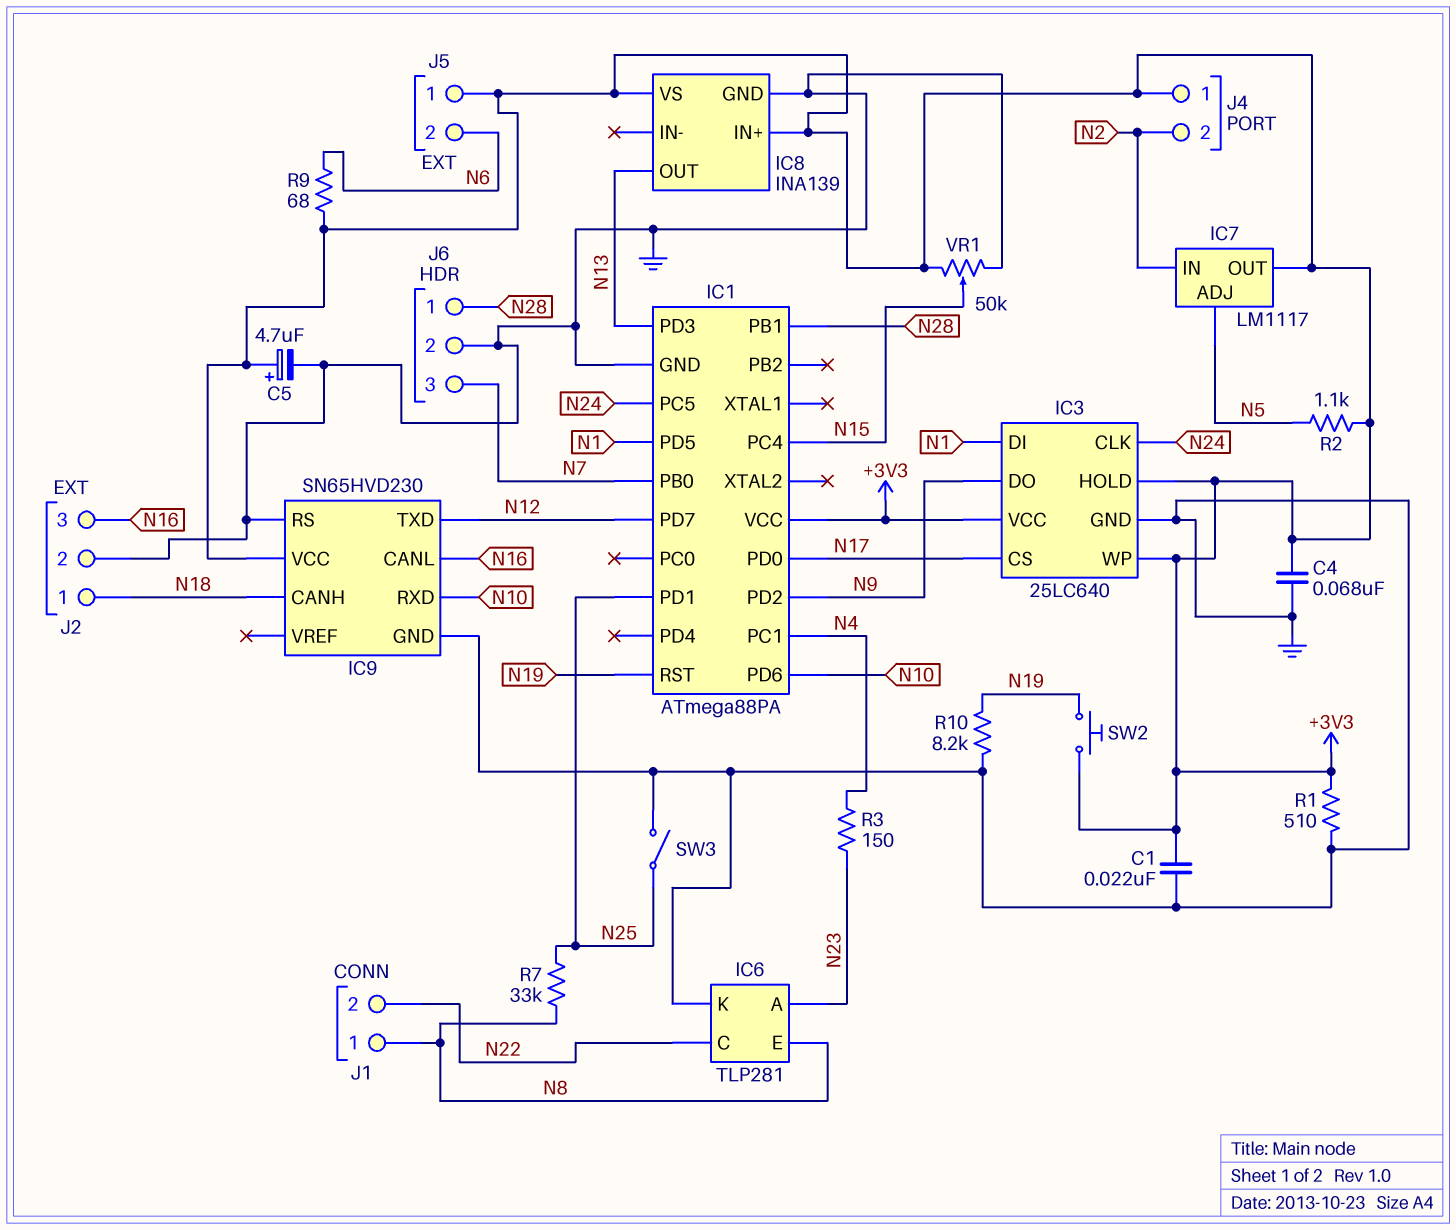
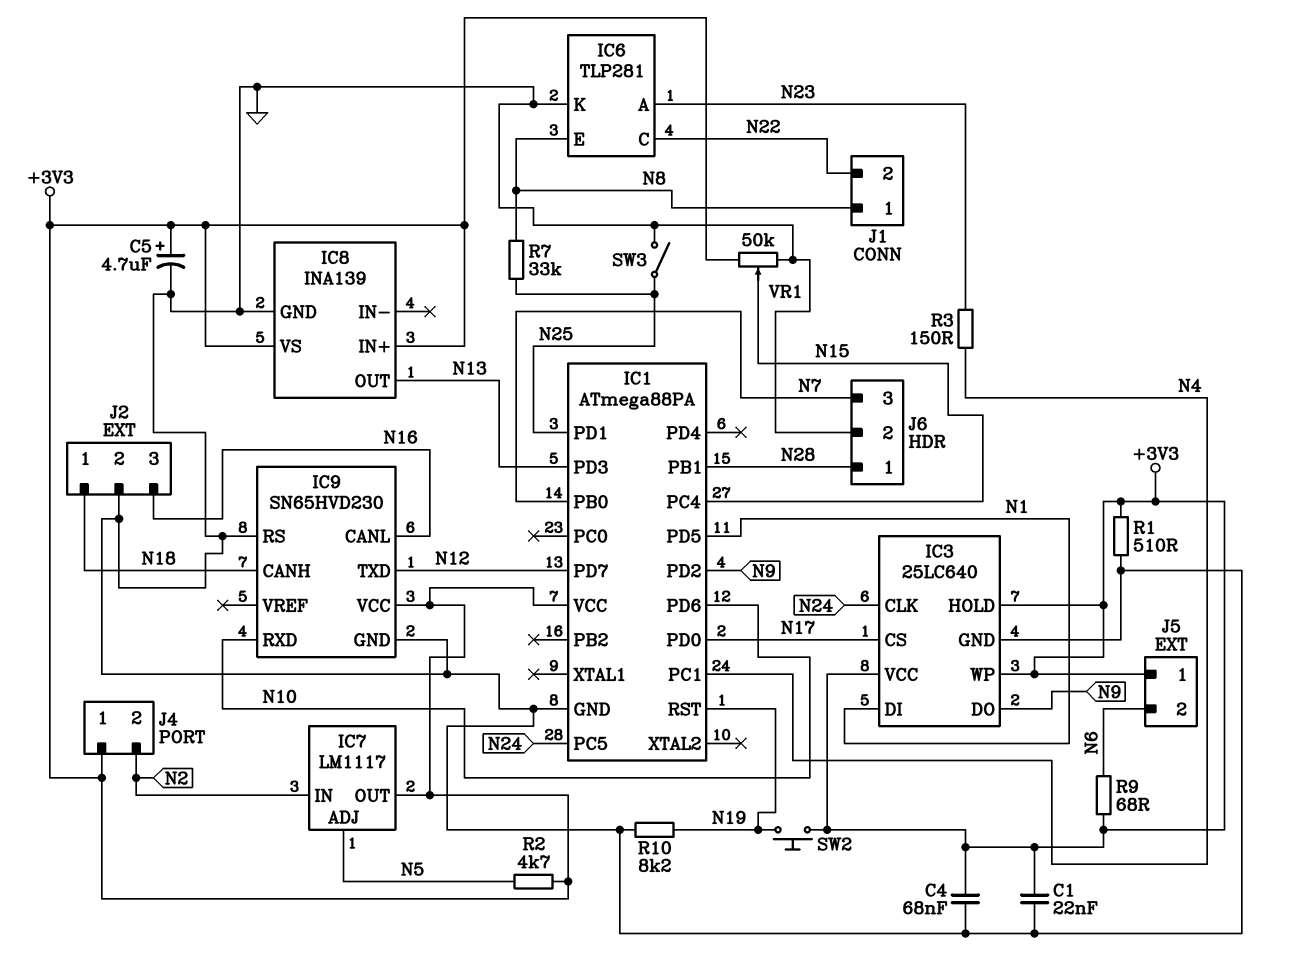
R2: 1.1k (+3V3, N5) -> 4.7k (+3V3, N5)

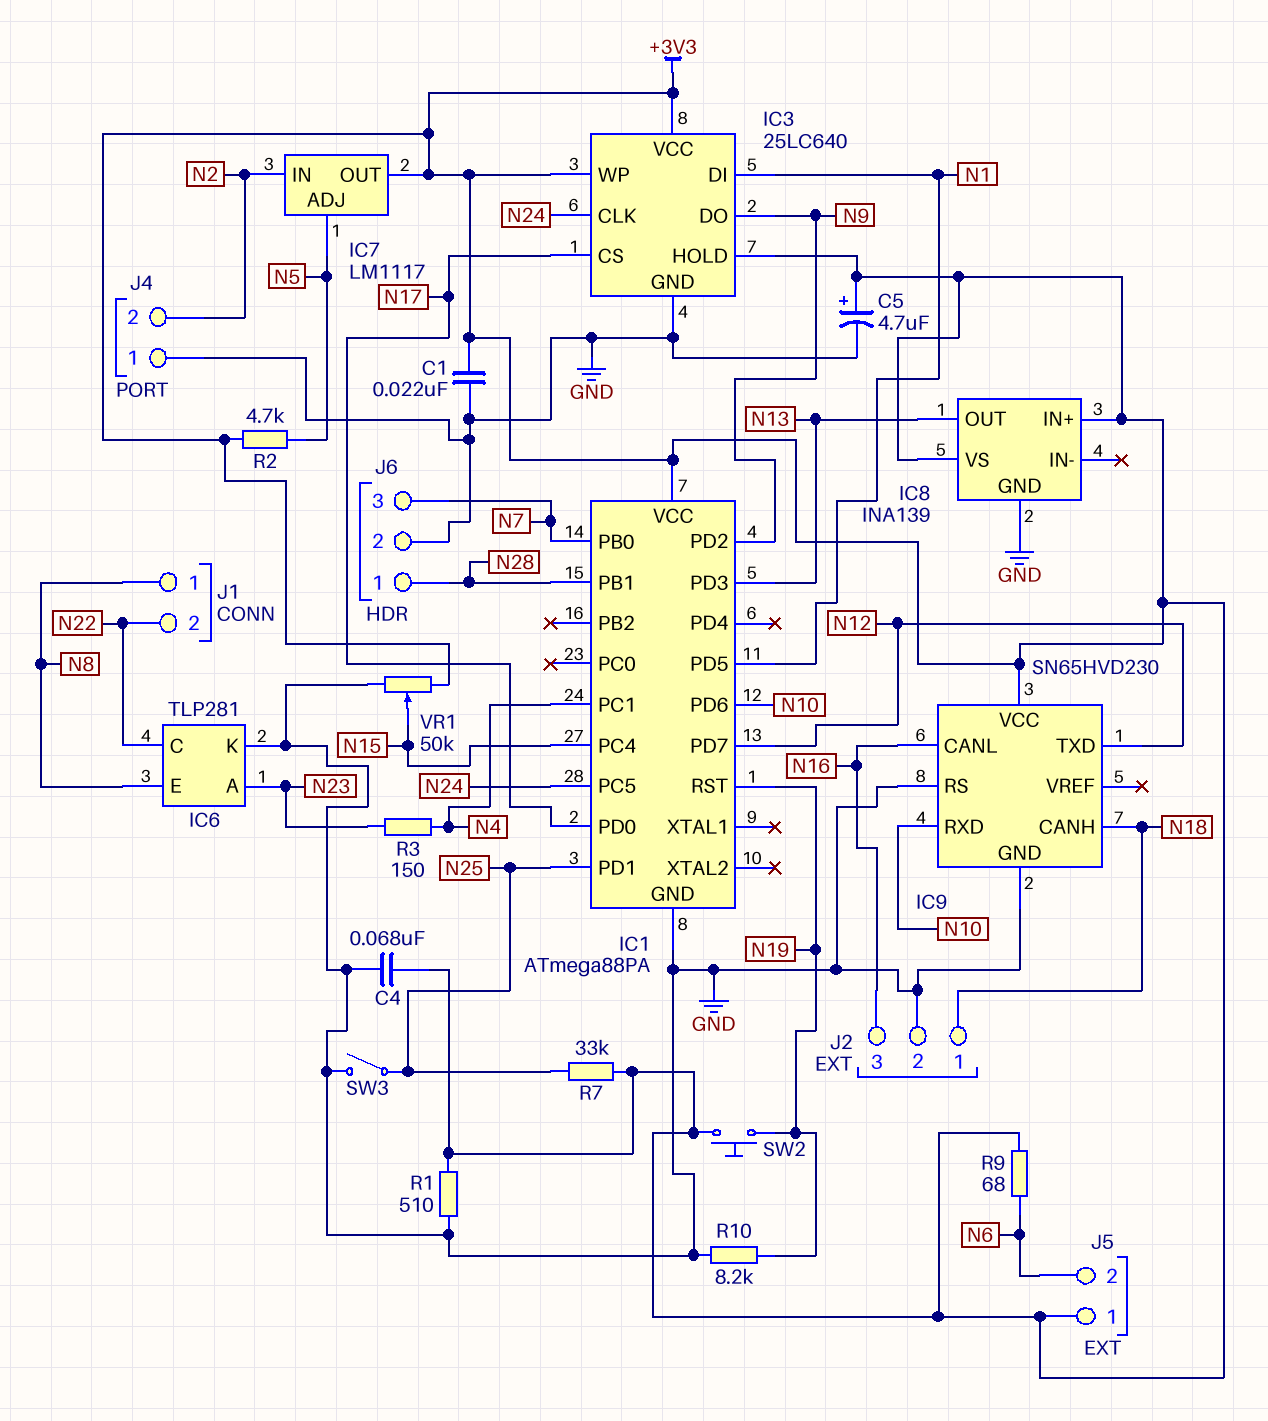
J4 pin 1: +3V3 -> GND
R7: 33k (N8, N25) -> 33k (+3V3, N25)

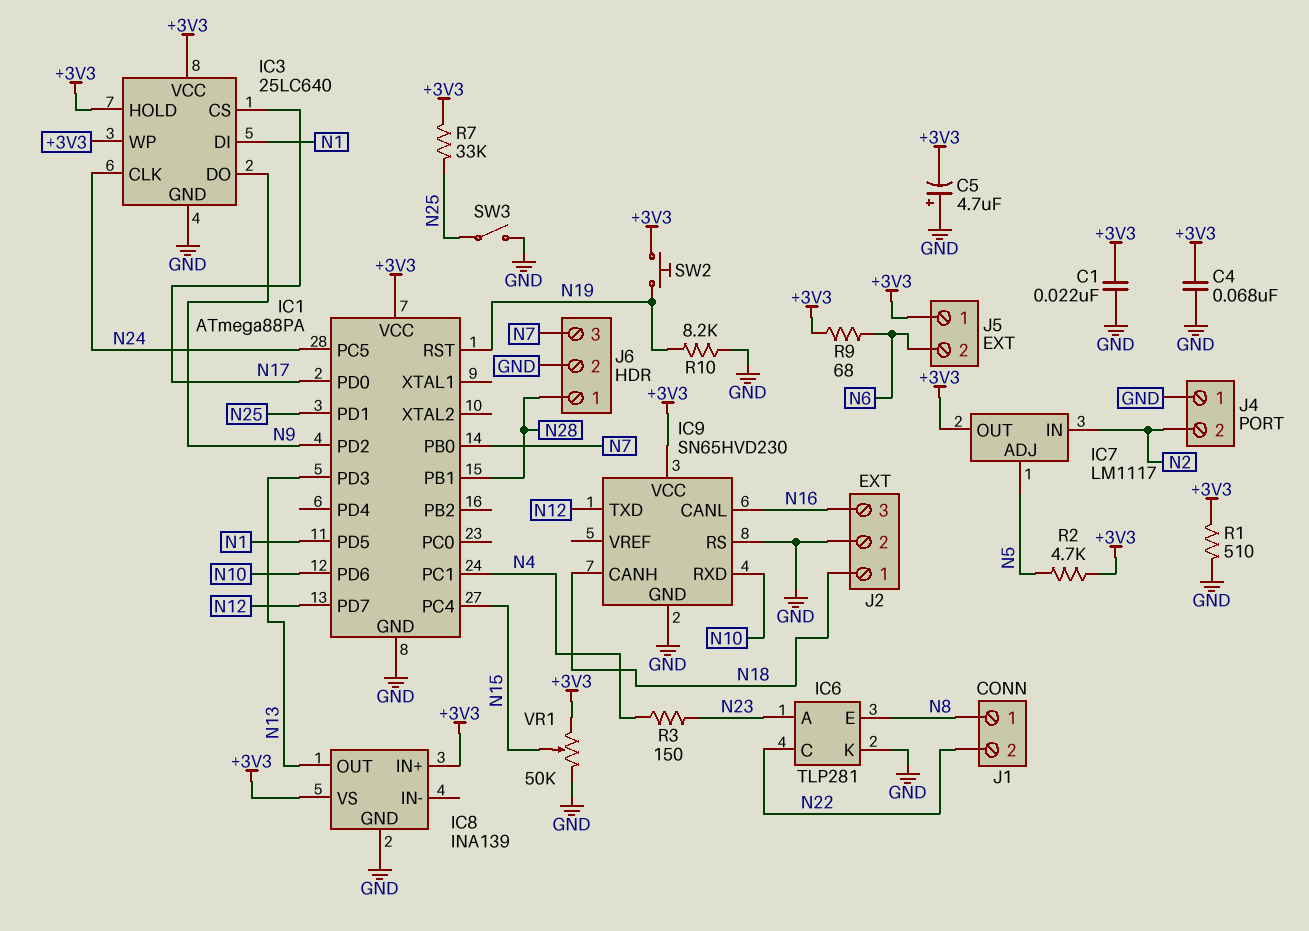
C5: 4.7uF (plus +3V3, minus GND) -> 4.7uF (plus GND, minus +3V3)

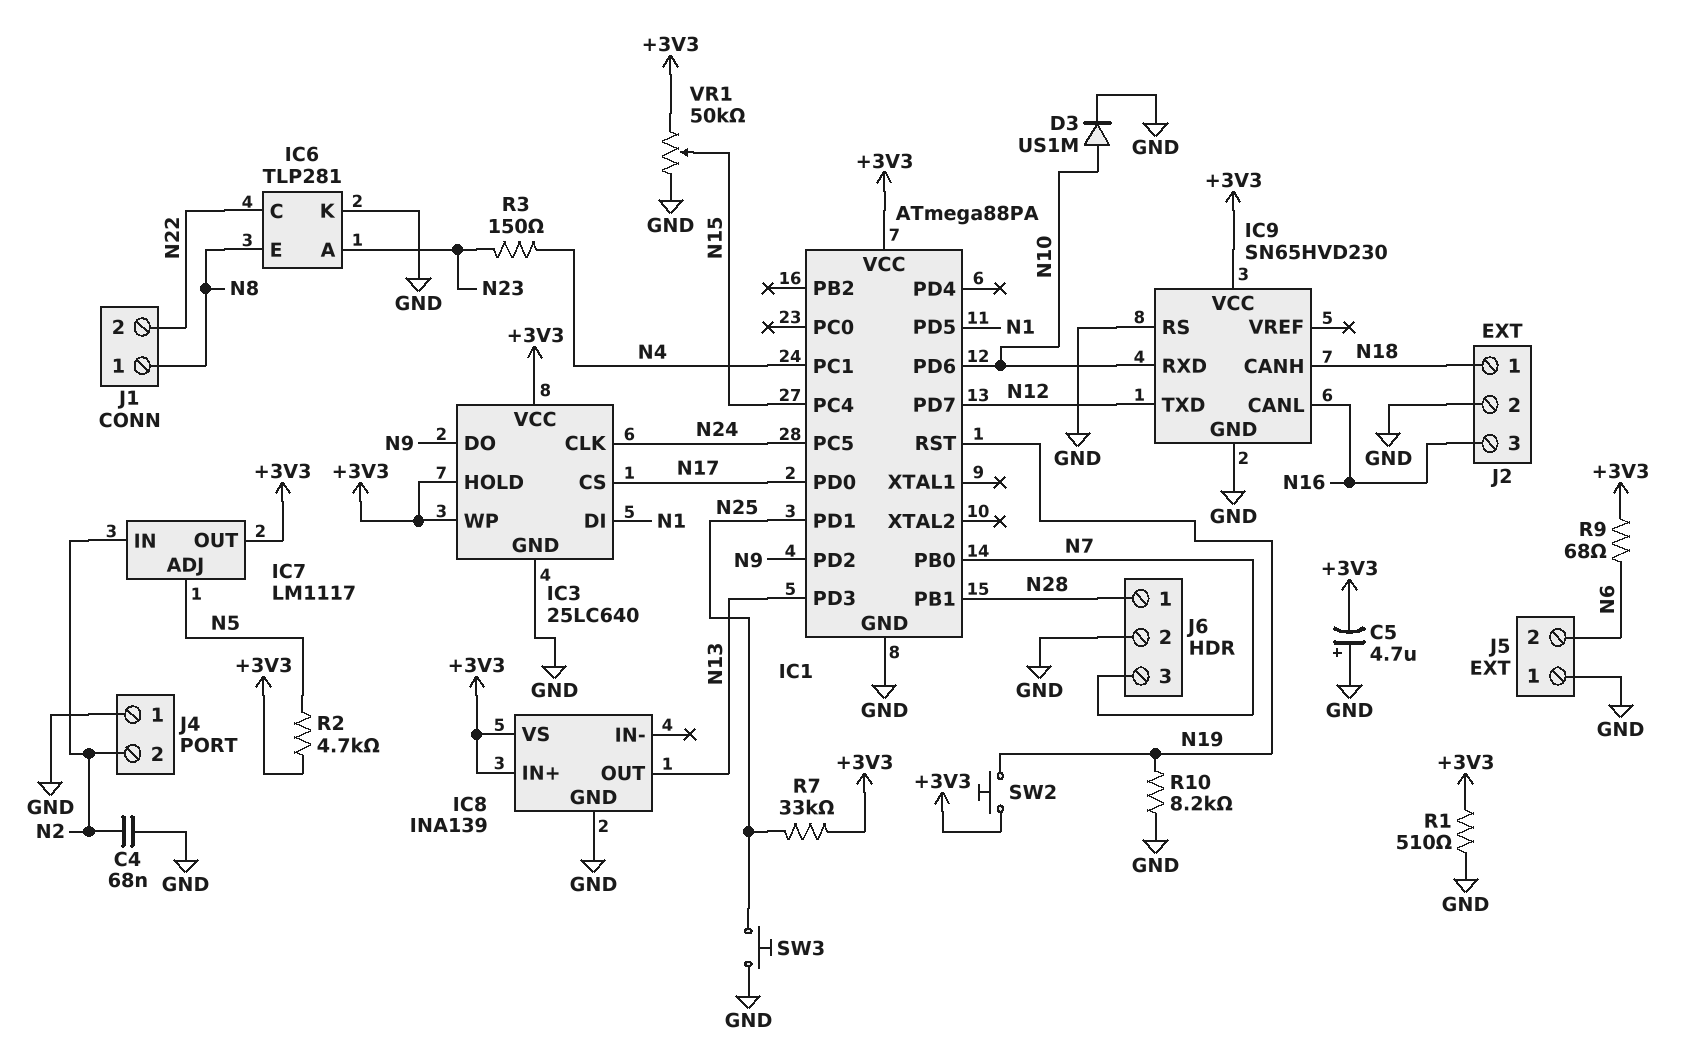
C1: 22nF (+3V3, GND) -> none
C4: 68nF (+3V3, GND) -> 68nF (GND, N2)
D3: none -> diode US1M (A N10, K GND)
J5 pin 1: +3V3 -> GND
SW3: switch (GND, N25) -> button (GND, N25)

